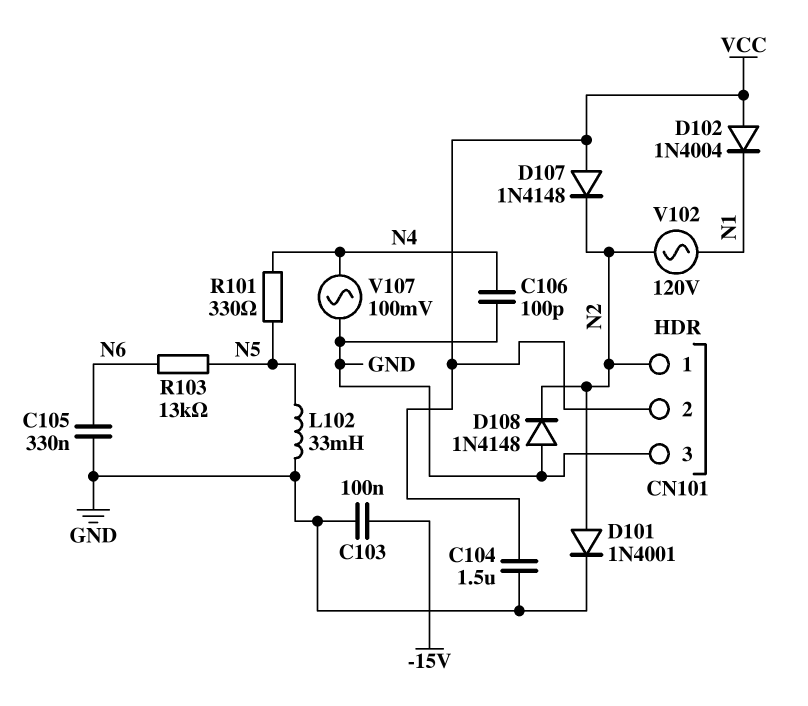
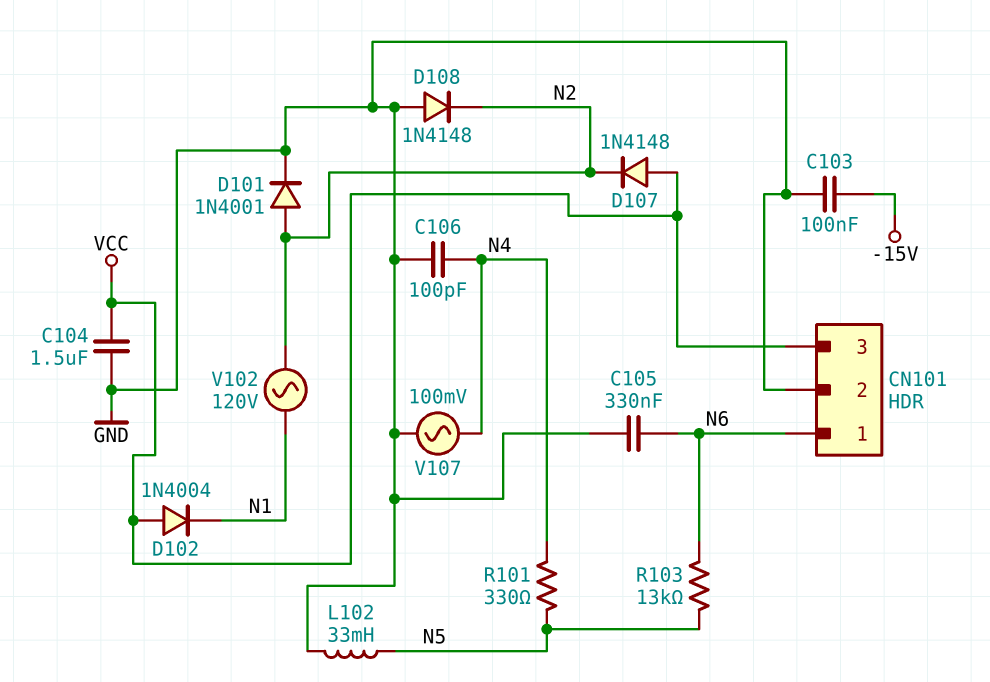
CN101 pin 1: N2 -> N6
CN101 pin 2: VCC -> GND
CN101 pin 3: GND -> VCC

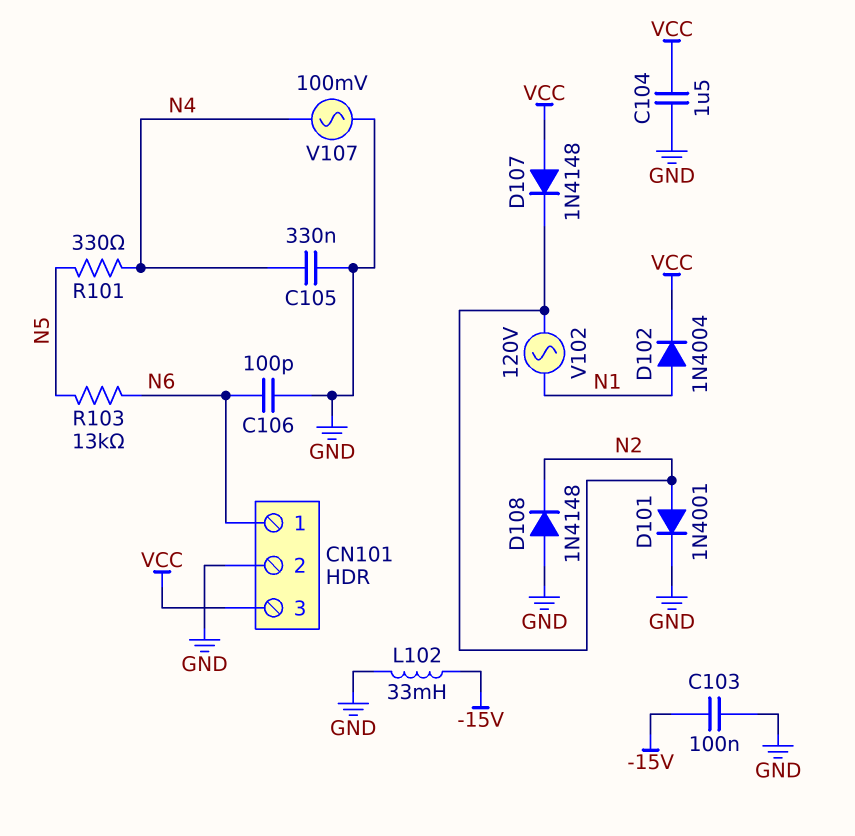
C105: 330nF (GND, N6) -> 330nF (GND, N4)
C106: 100pF (GND, N4) -> 100pF (GND, N6)
D102: diode 1N4004 (A VCC, K N1) -> diode 1N4004 (A N1, K VCC)
L102: 33mH (GND, N5) -> 33mH (-15V, GND)

